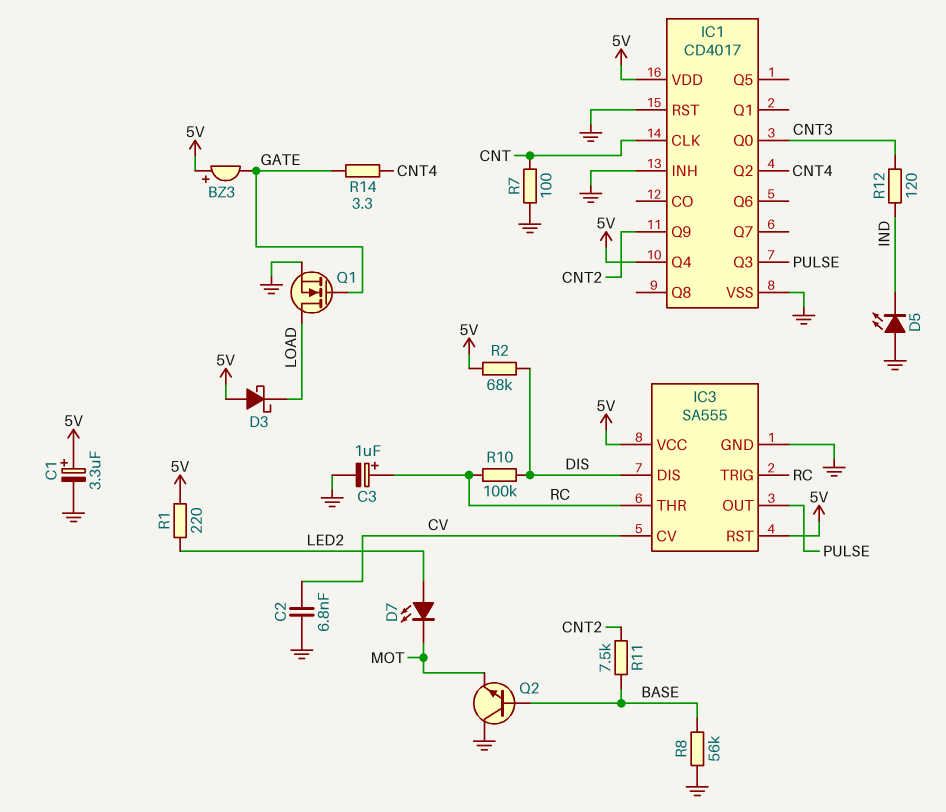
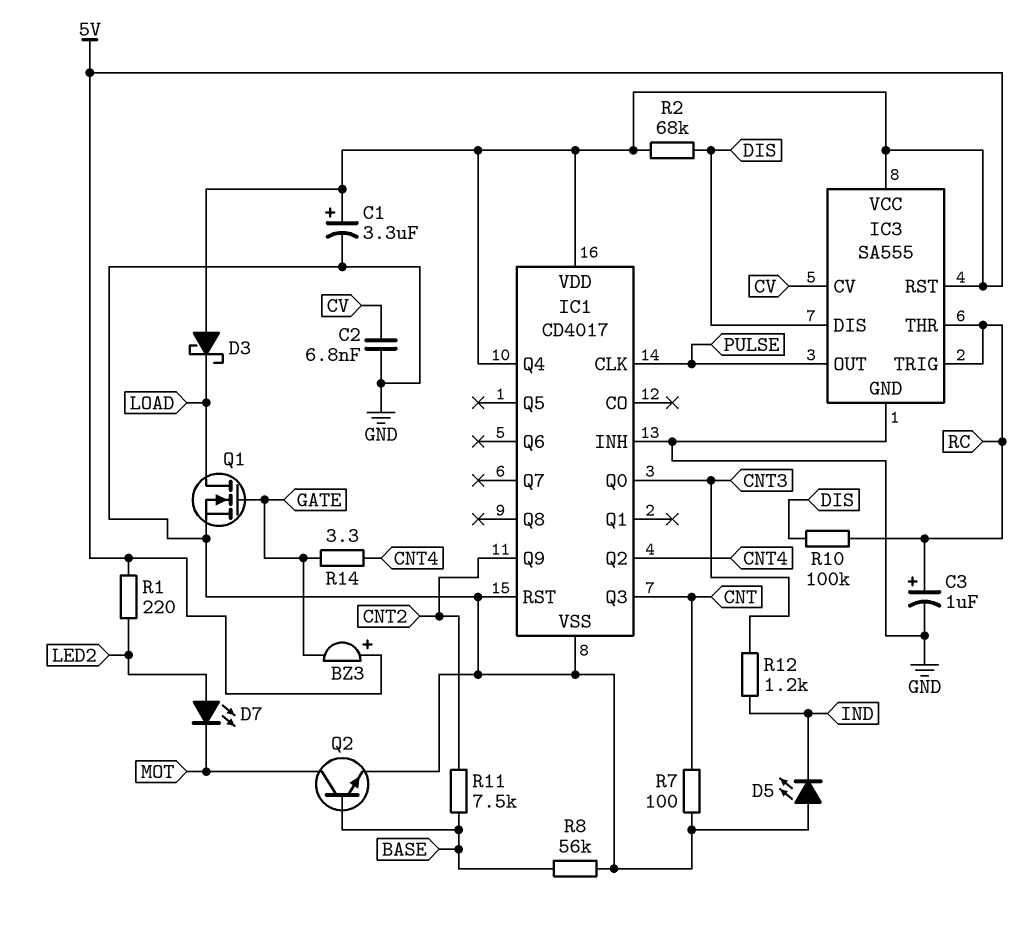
IC1 pin CLK: CNT -> PULSE
IC1 pin Q3: PULSE -> CNT
Q2: NPN (B BASE, C GND, E MOT) -> NPN (B BASE, C MOT, E GND)
R12: 120 (CNT3, IND) -> 1.2k (CNT3, IND)

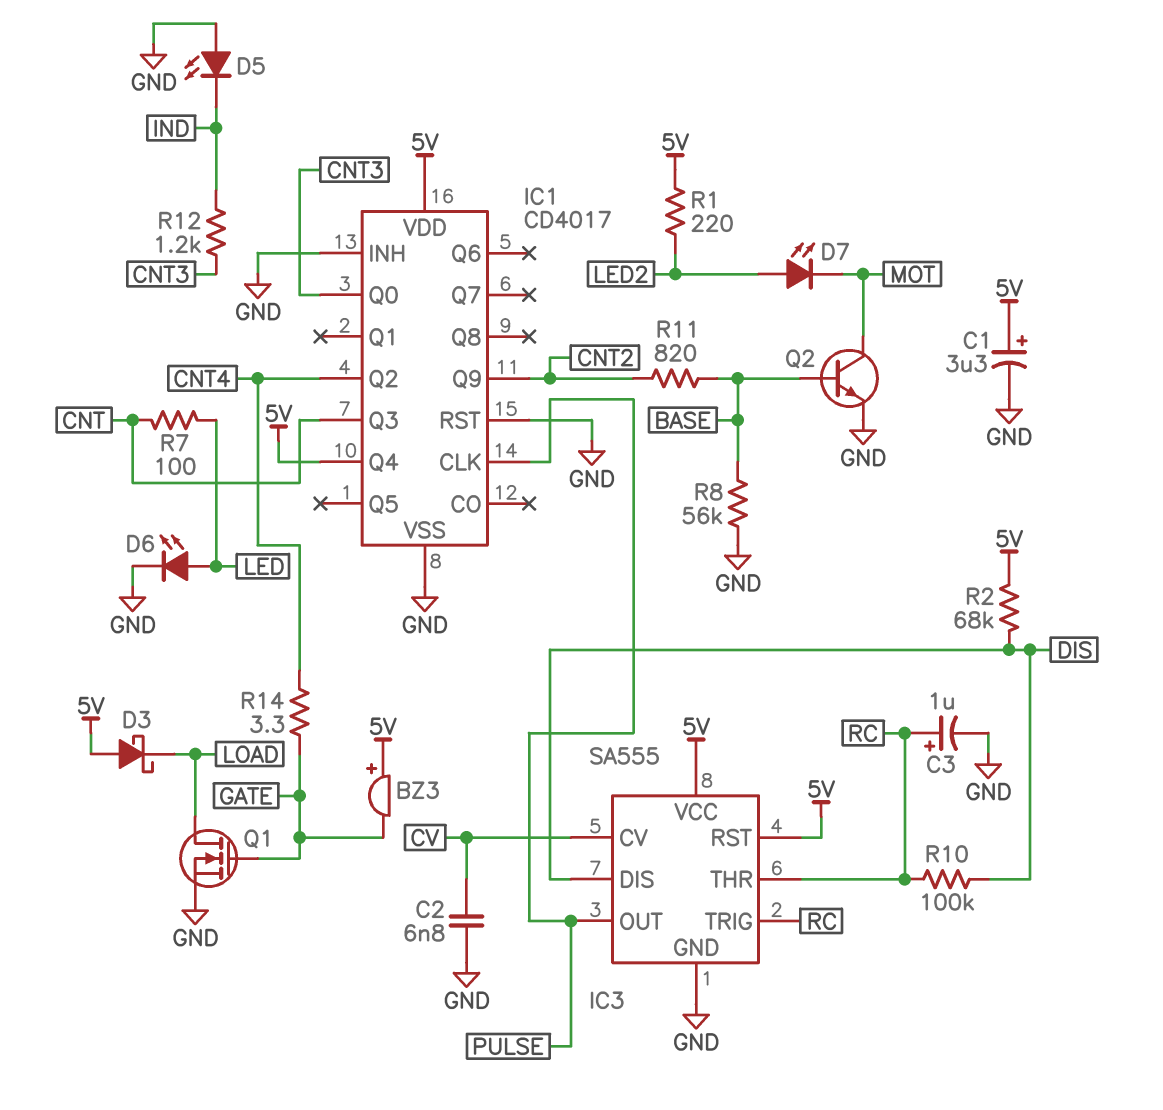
D6: none -> LED (A LED, K GND)
R7: 100 (CNT, GND) -> 100 (CNT, LED)
R11: 7.5k (BASE, CNT2) -> 820 (BASE, CNT2)

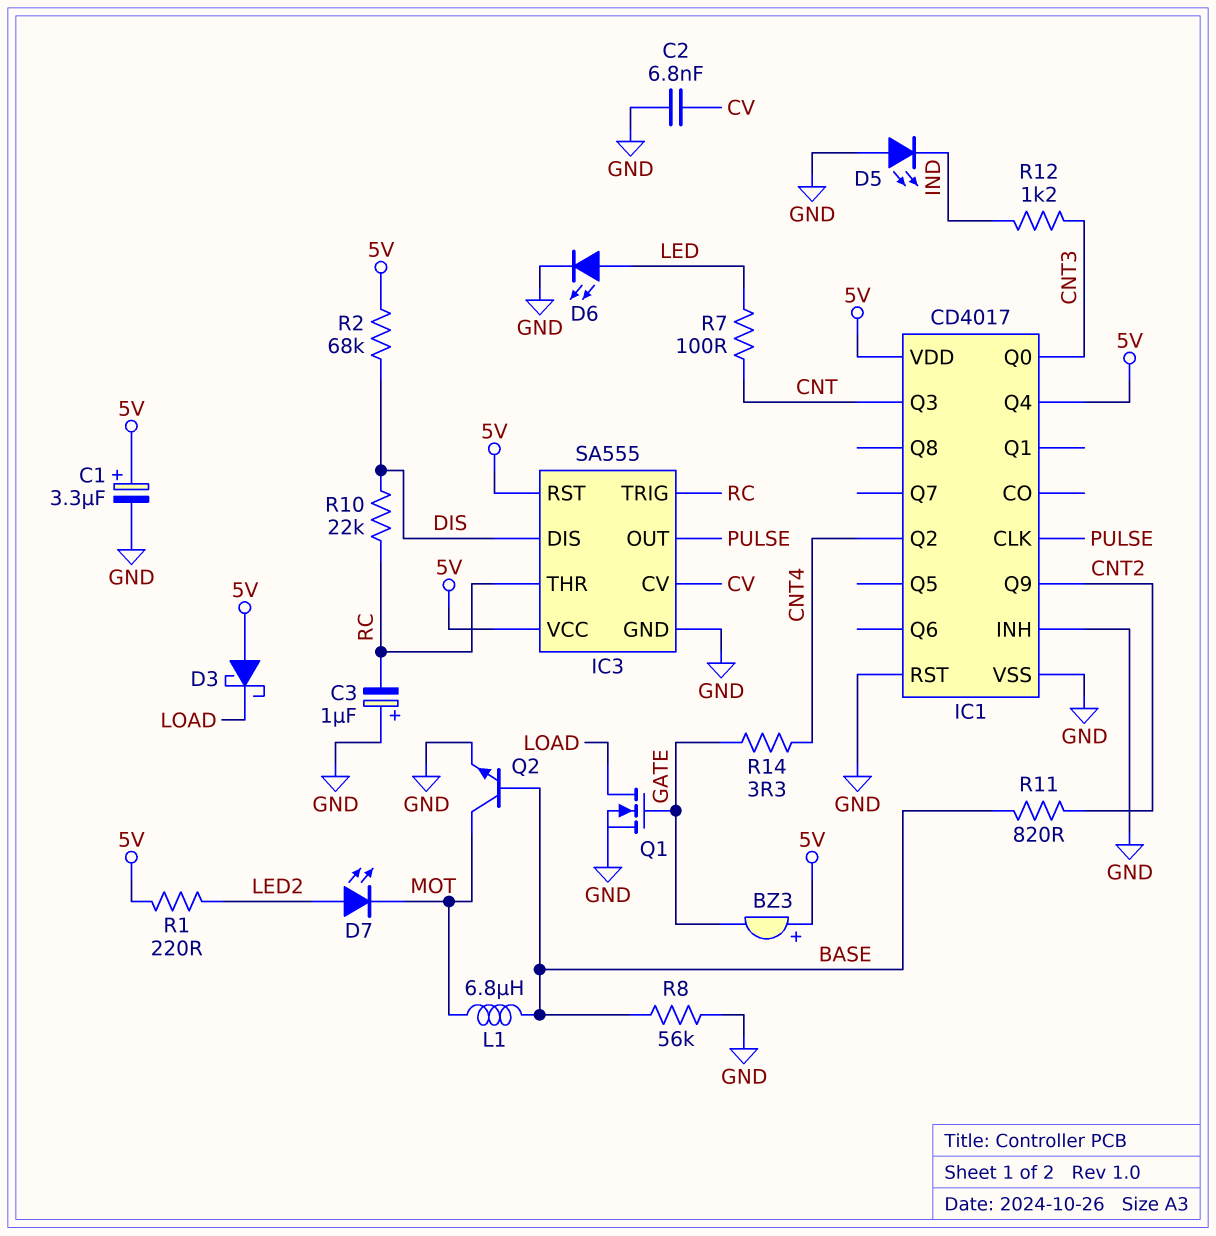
C3: 1uF (plus RC, minus GND) -> 1uF (plus GND, minus RC)
L1: none -> 6.8uH (BASE, MOT)
R10: 100k (DIS, RC) -> 22k (DIS, RC)

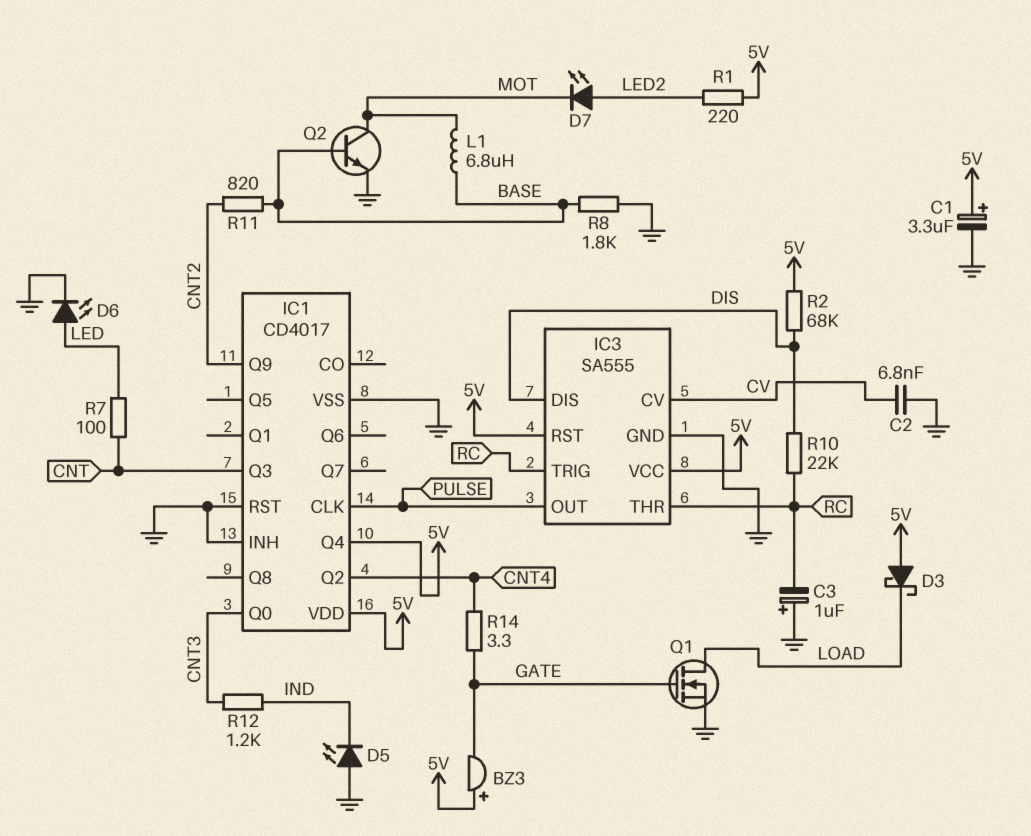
R8: 56k (BASE, GND) -> 1.8k (BASE, GND)

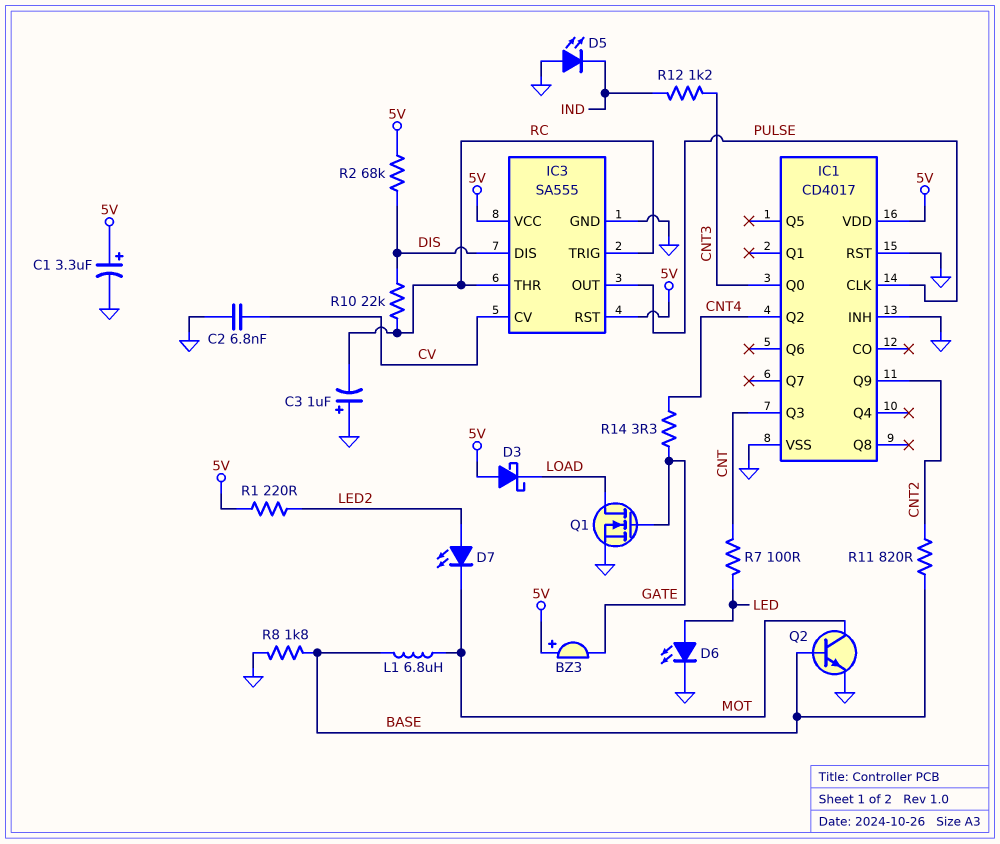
IC1 pin Q4: 5V -> none

